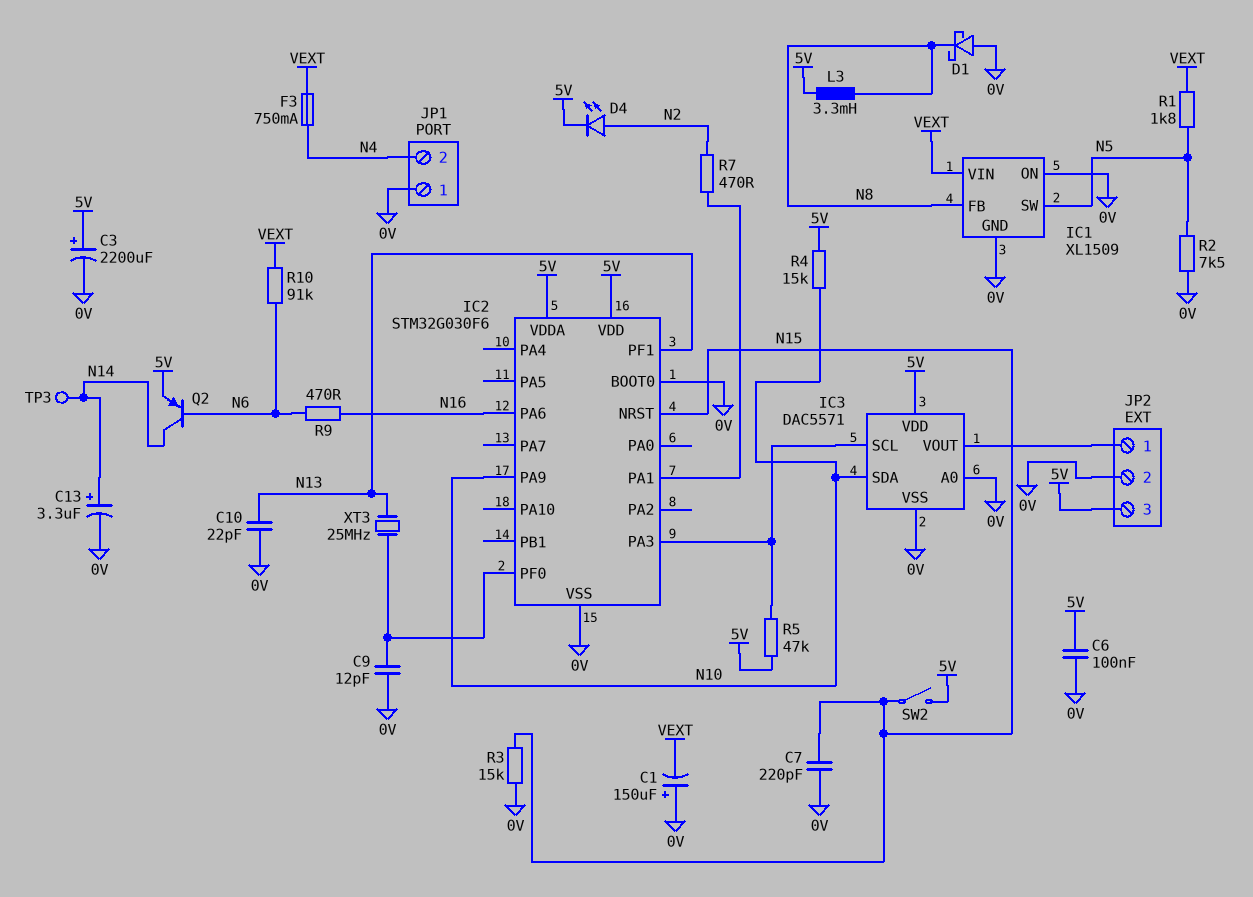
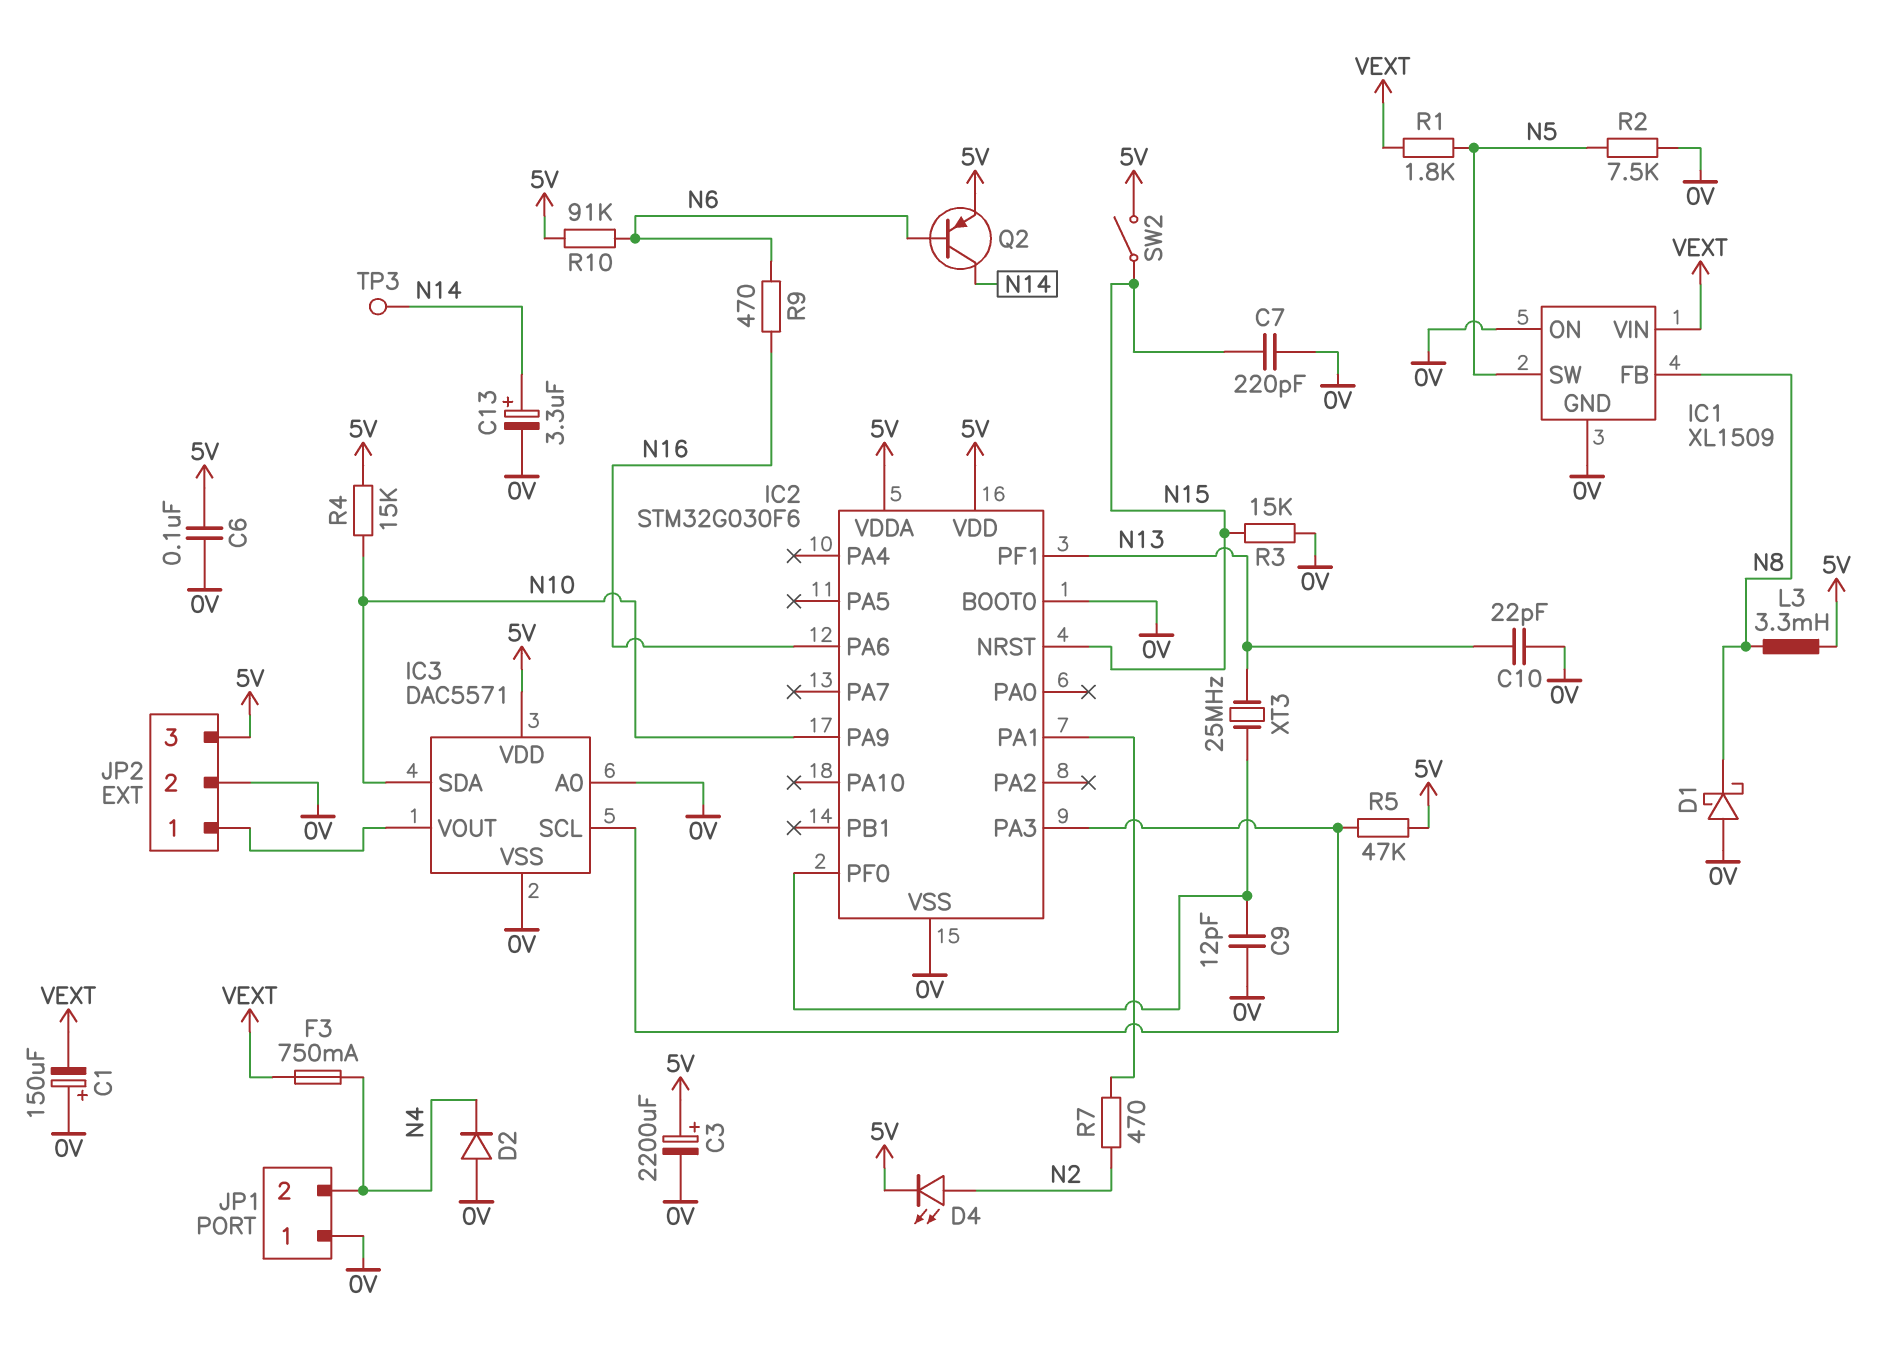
D2: none -> diode (A 0V, K N4)
R10: 91k (N6, VEXT) -> 91k (5V, N6)

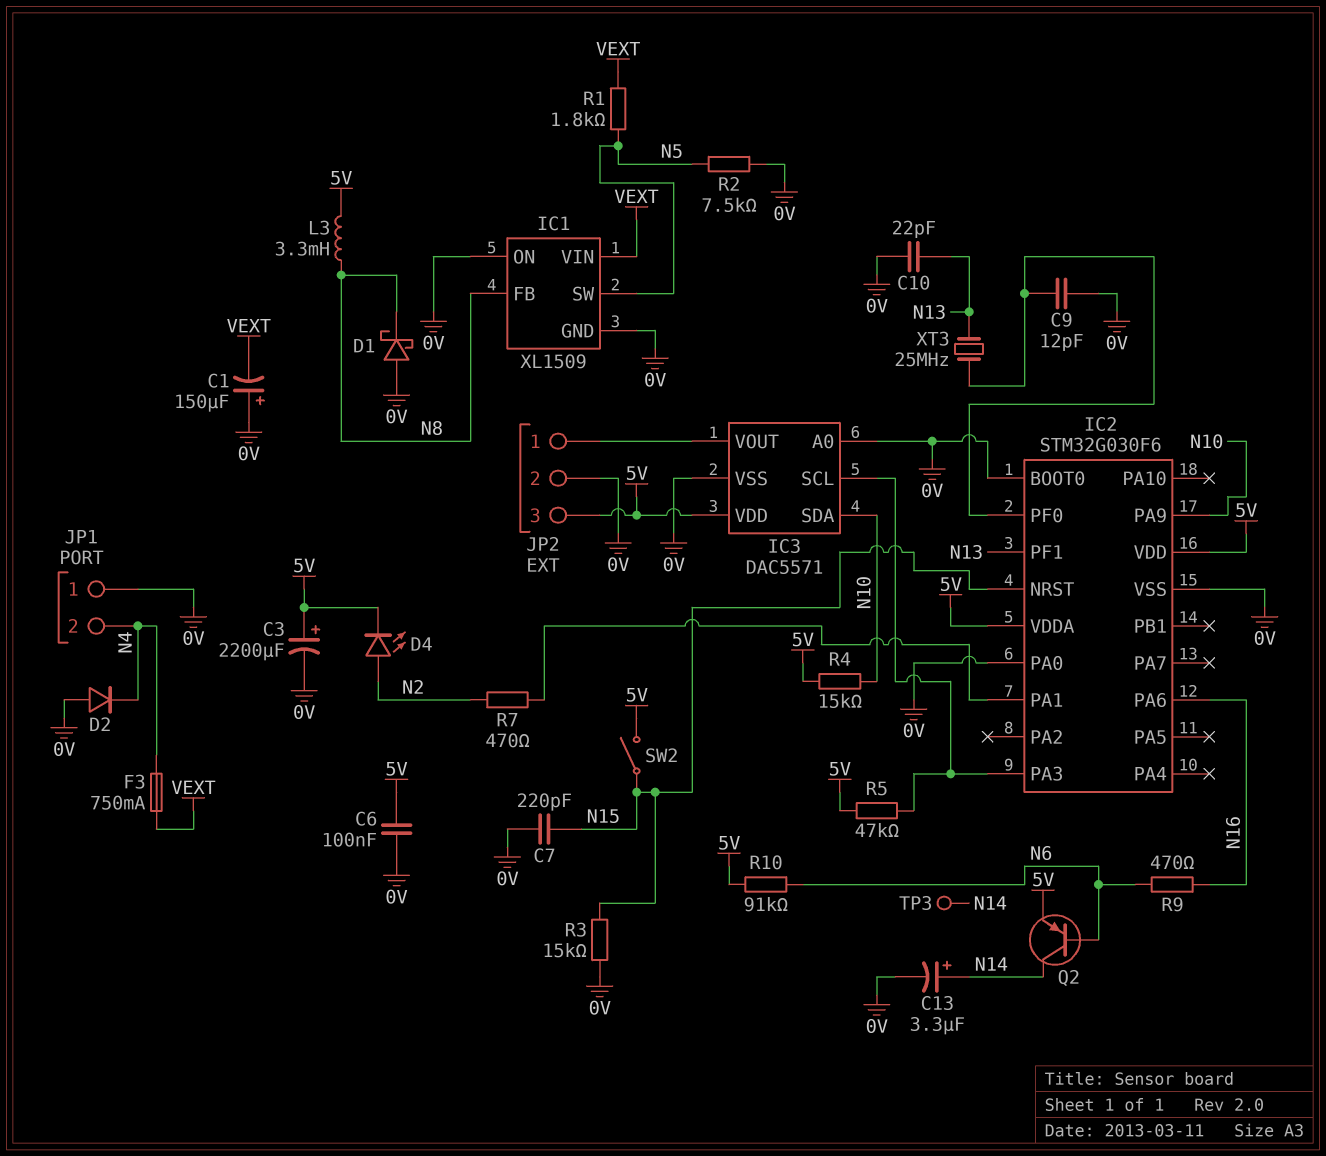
IC2 pin PA0: none -> 0V

